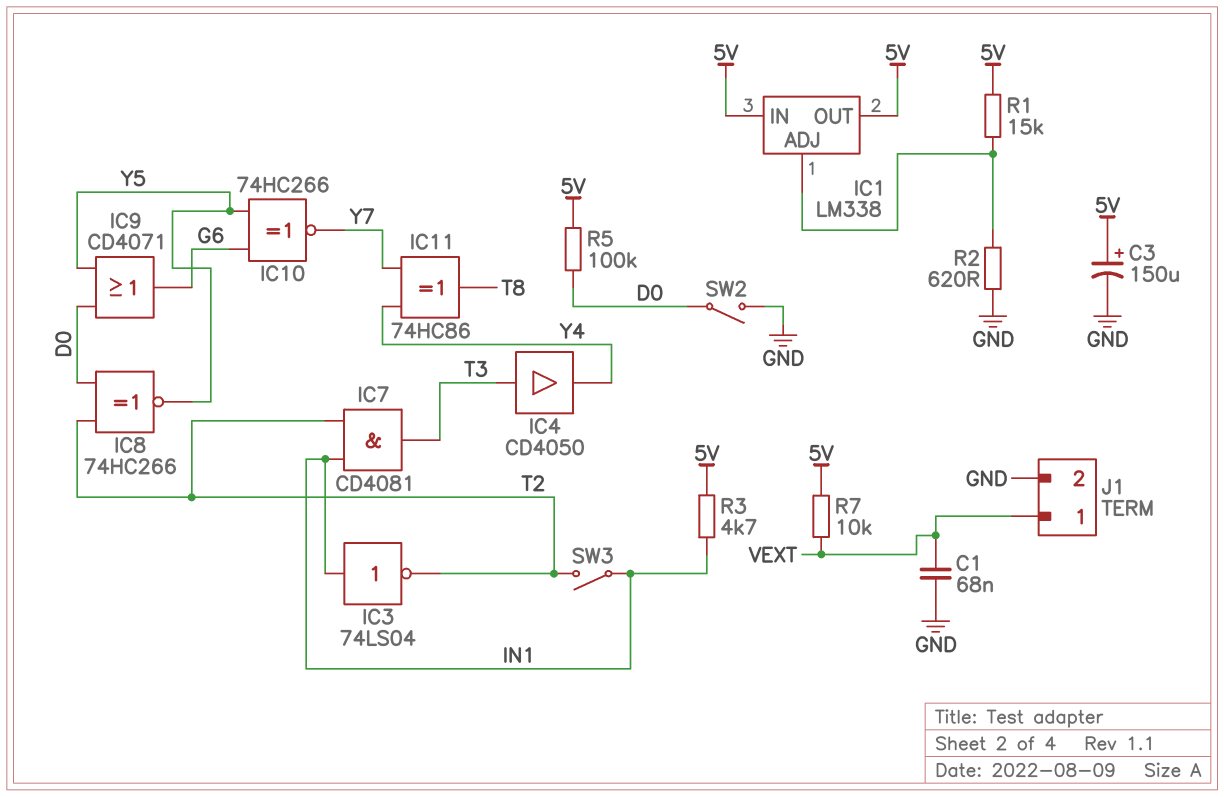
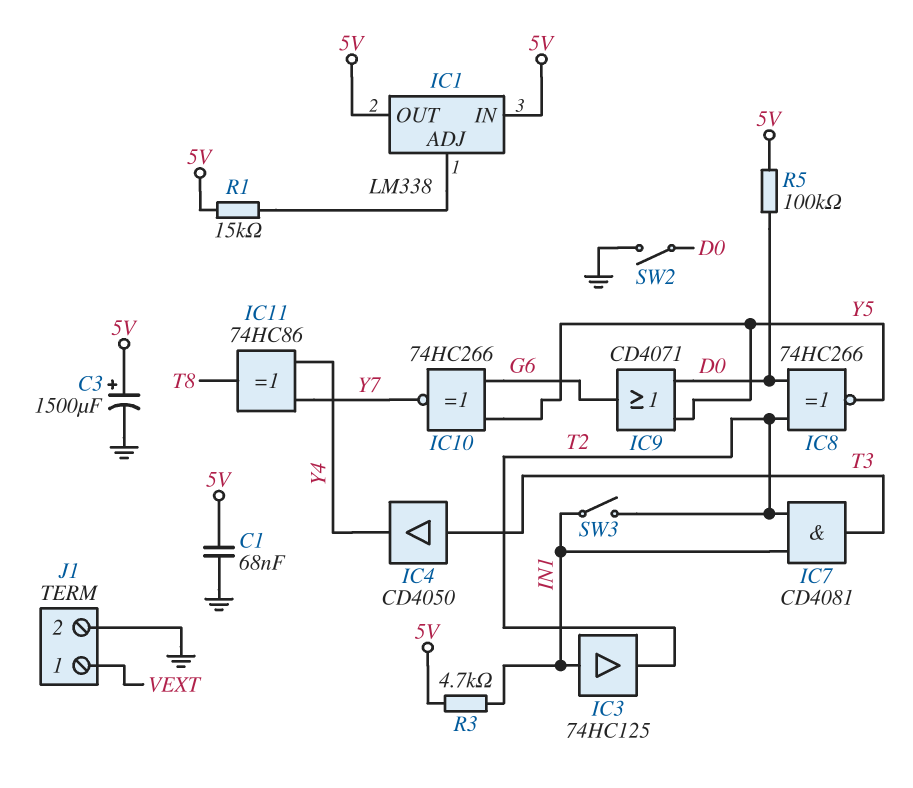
C1: 68nF (GND, VEXT) -> 68nF (5V, GND)
C3: 150uF (plus 5V, minus GND) -> 1500uF (plus 5V, minus GND)
IC3: NOT 74LS04 (in IN1, out T2) -> buffer 74HC125 (in IN1, out T2)
R2: 620 (GND, IC1/ADJ) -> none
R7: 10k (5V, VEXT) -> none

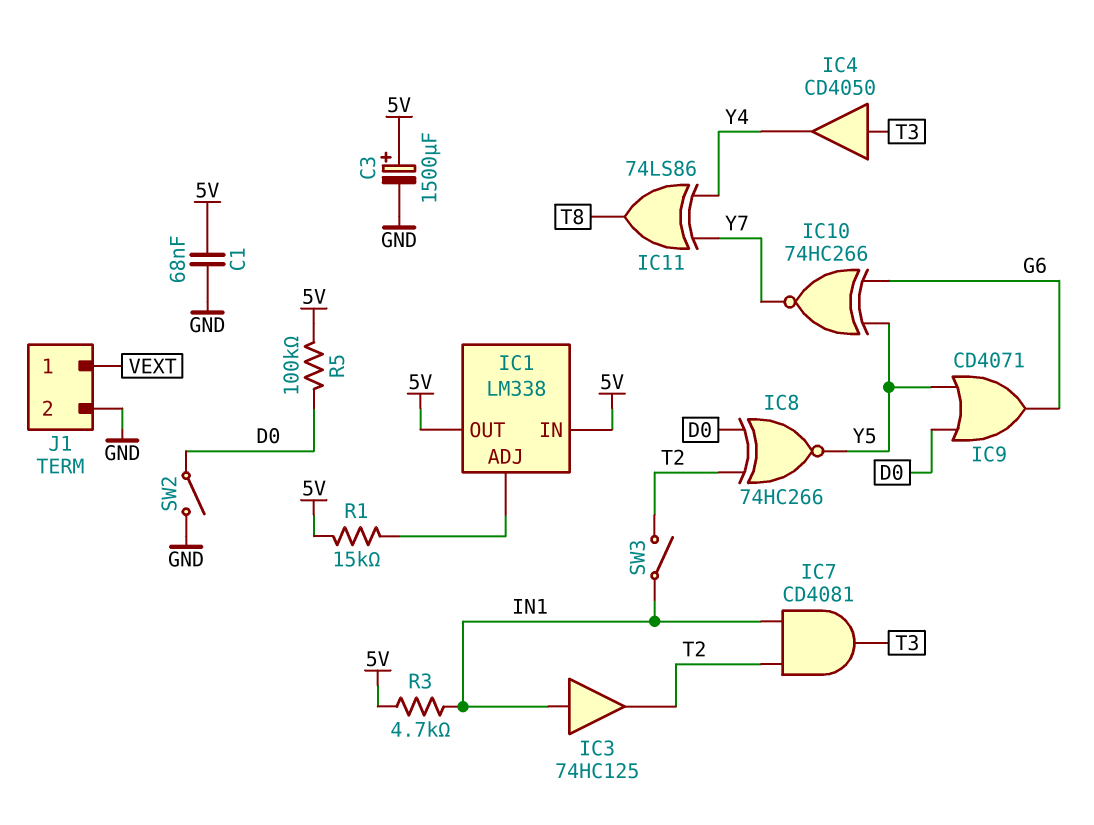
IC11: XOR 74HC86 (in Y4, in Y7, out T8) -> XOR 74LS86 (in Y4, in Y7, out T8)

